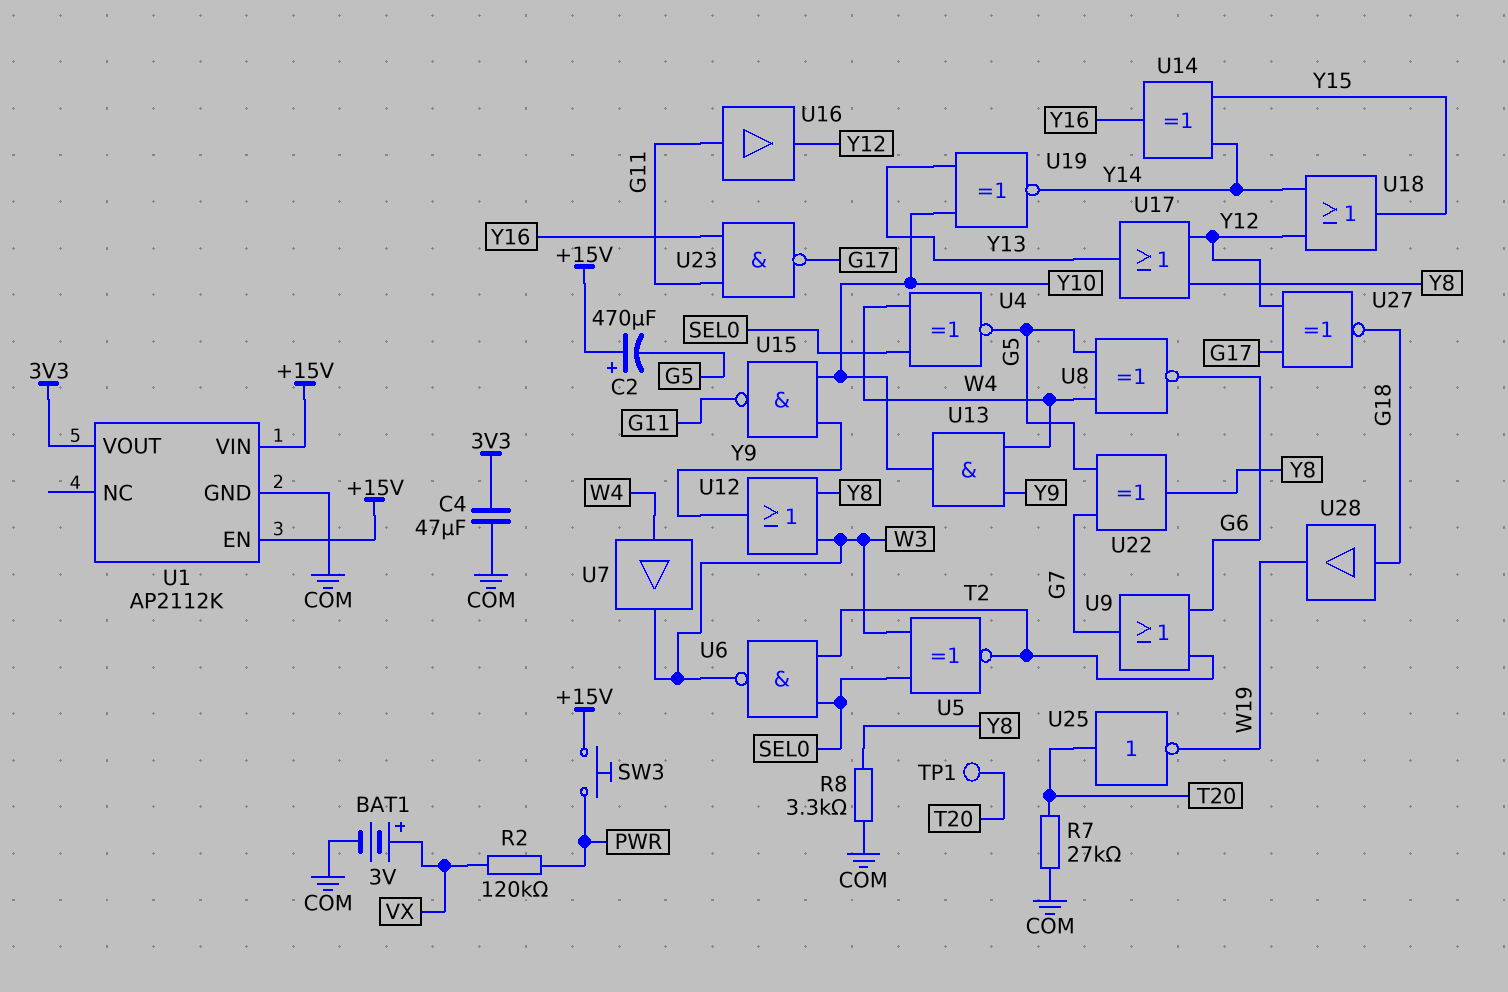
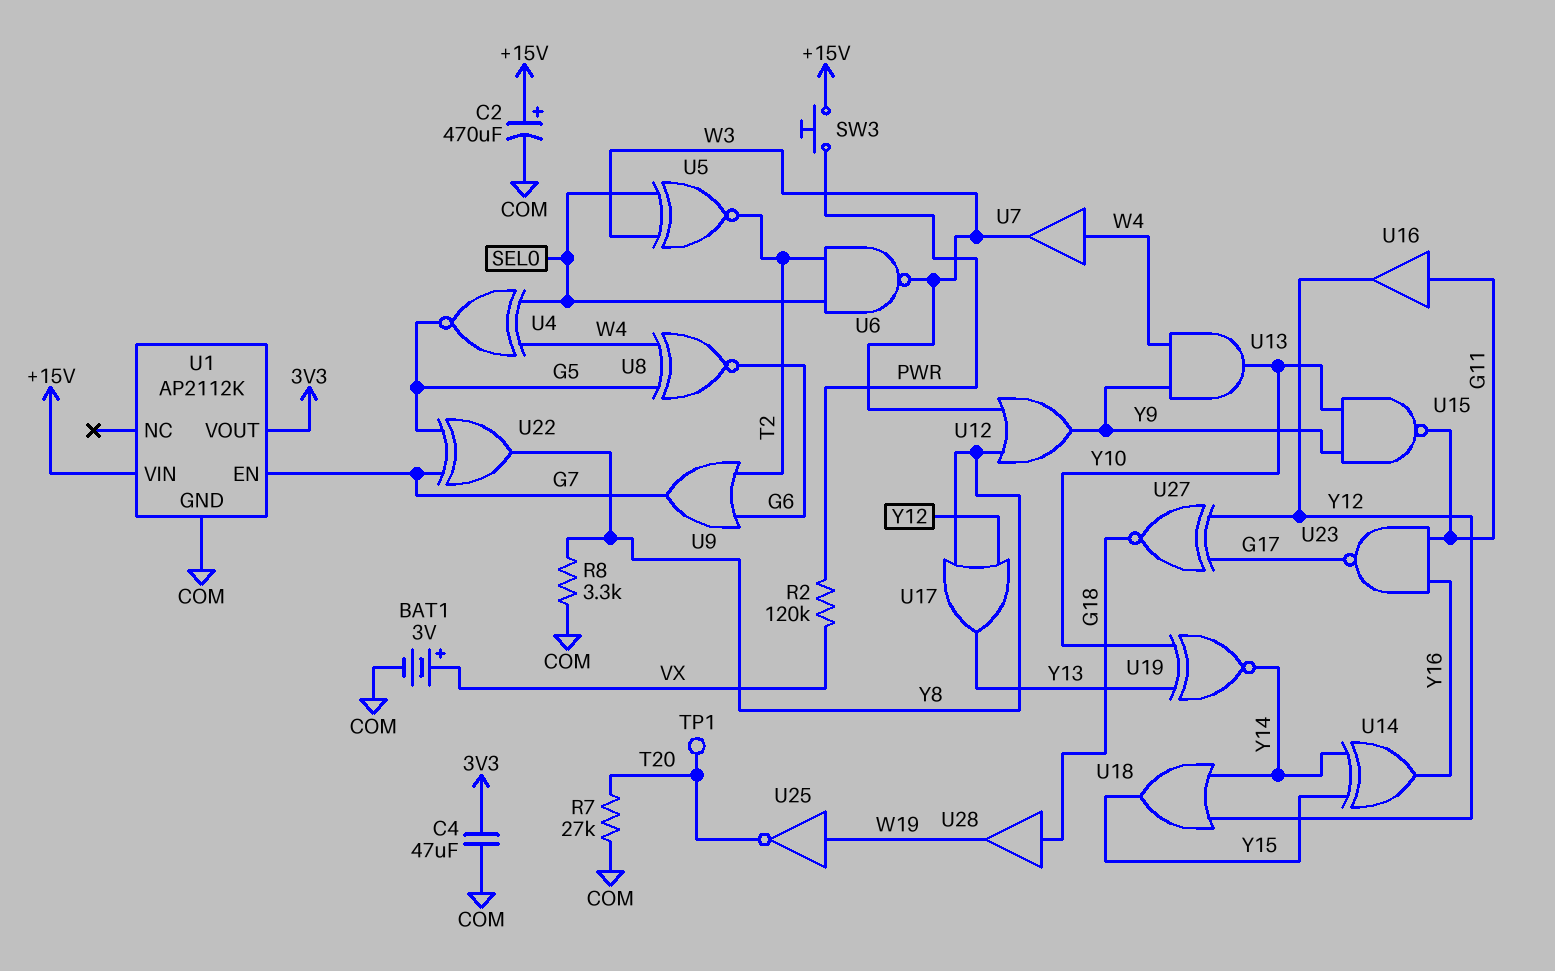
C2: 470uF (plus +15V, minus G5) -> 470uF (plus +15V, minus COM)
U1 pin EN: +15V -> G7
U25: NOT (in T20, out W19) -> NOT (in W19, out T20)

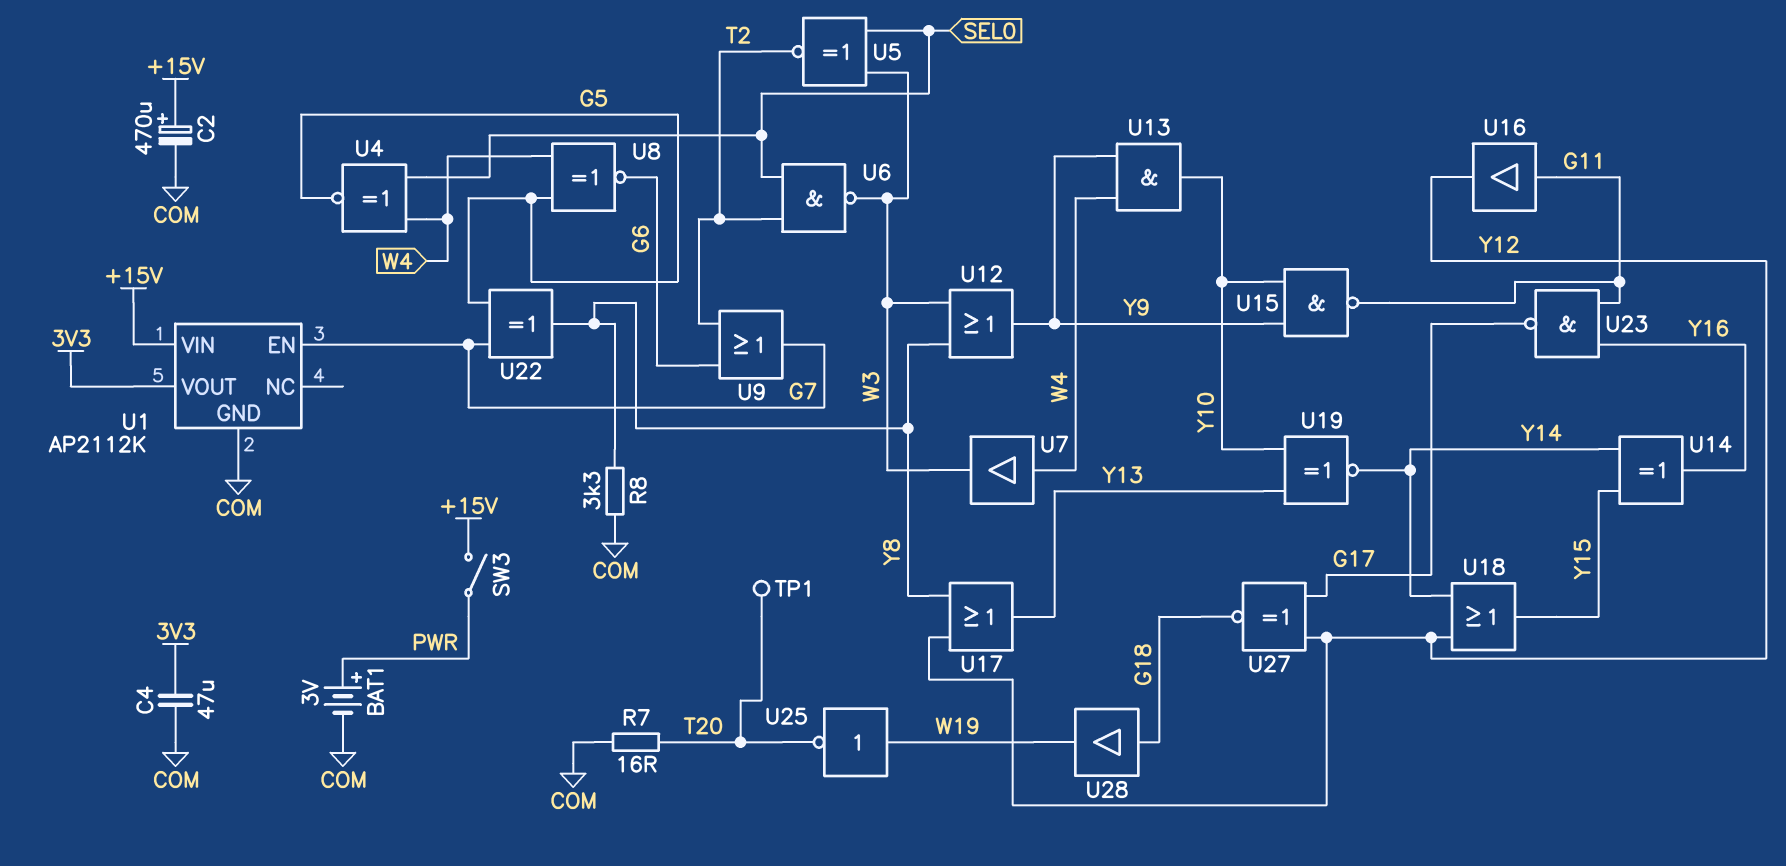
BAT1: 3V (plus VX, minus COM) -> 3V (plus PWR, minus COM)
R2: 120k (PWR, VX) -> none
R7: 27k (COM, T20) -> 16 (COM, T20)
SW3: button (+15V, PWR) -> switch (+15V, PWR)

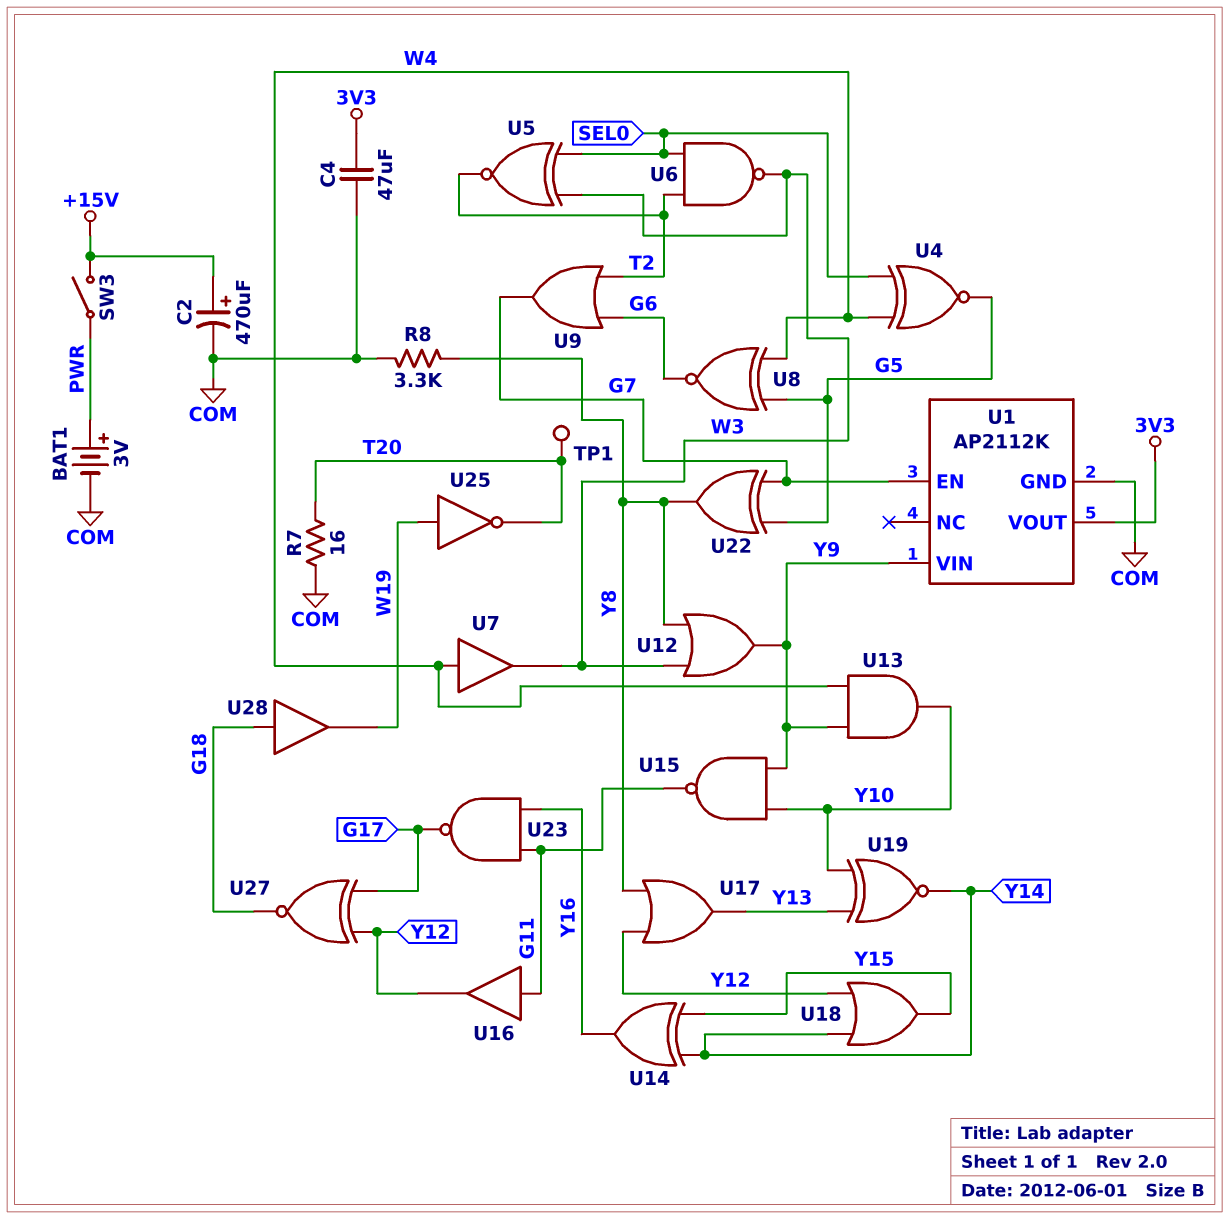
U1 pin VIN: +15V -> Y9

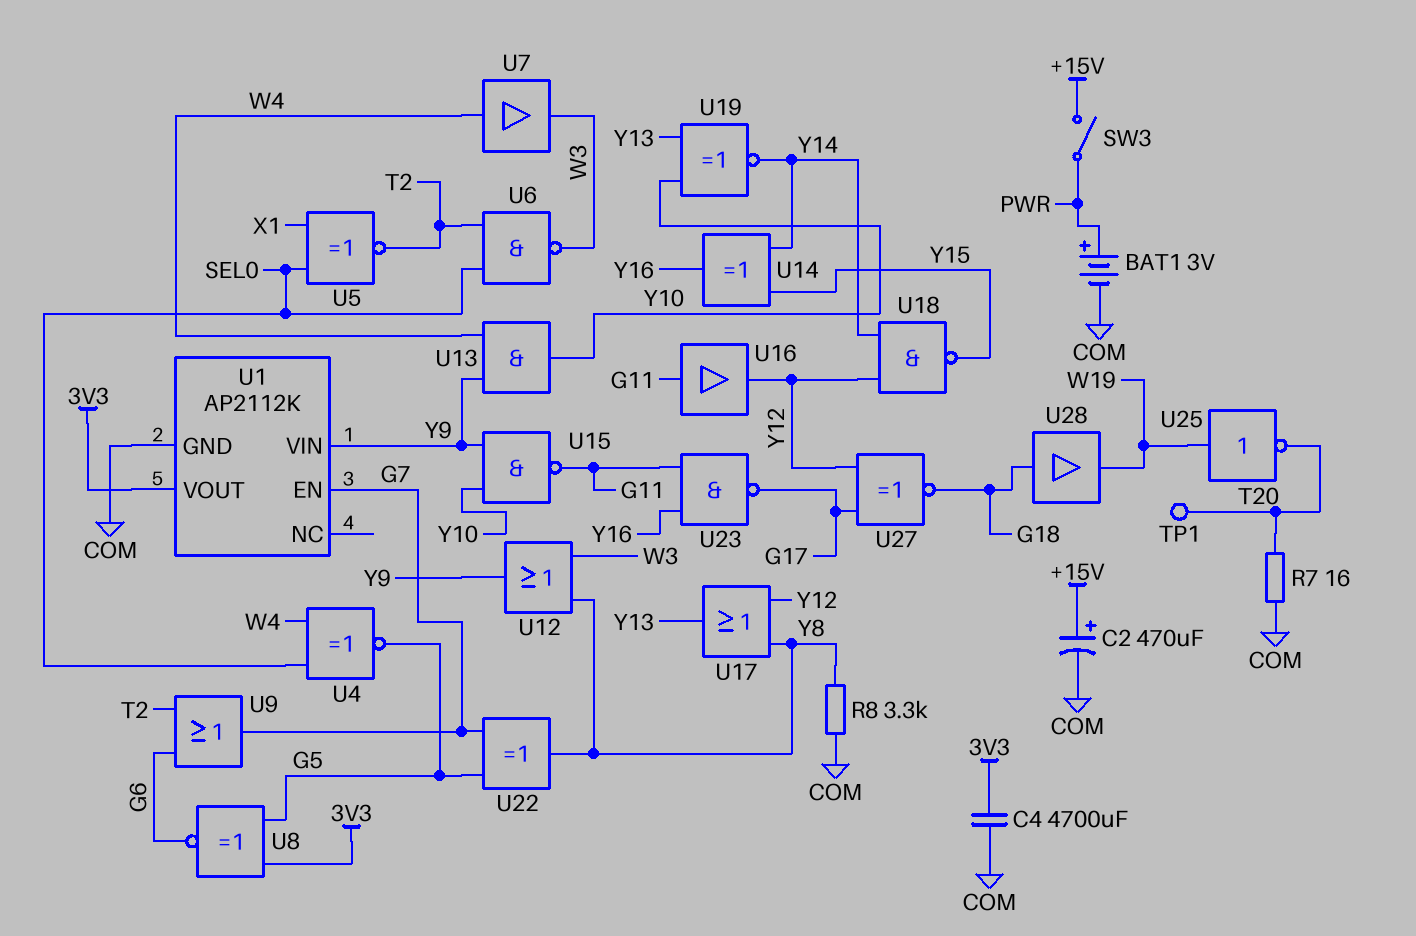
C4: 47uF (3V3, COM) -> 4700uF (3V3, COM)
U5: XNOR (in SEL0, in W3, out T2) -> XNOR (in SEL0, in X1, out T2)
U8: XNOR (in G5, in W4, out G6) -> XNOR (in 3V3, in G5, out G6)
U18: OR (in Y12, in Y14, out Y15) -> NAND (in Y12, in Y14, out Y15)

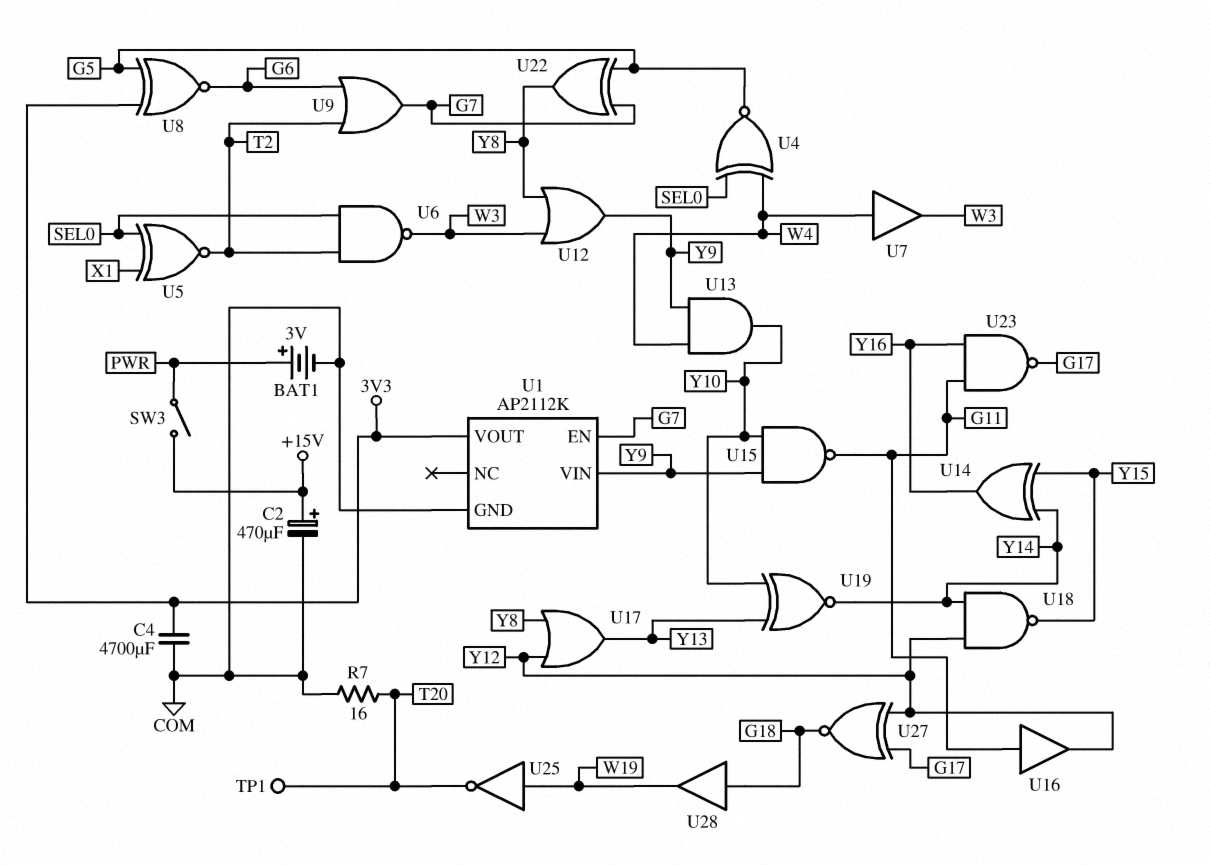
R8: 3.3k (COM, Y8) -> none

